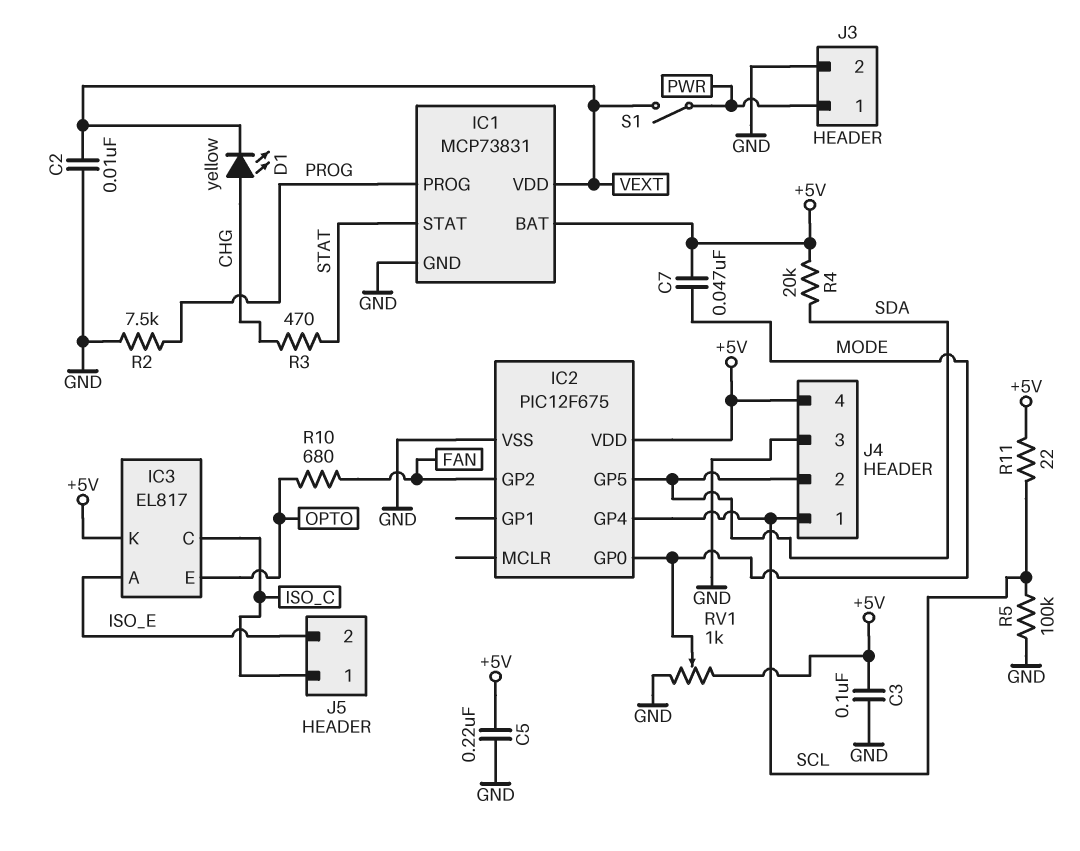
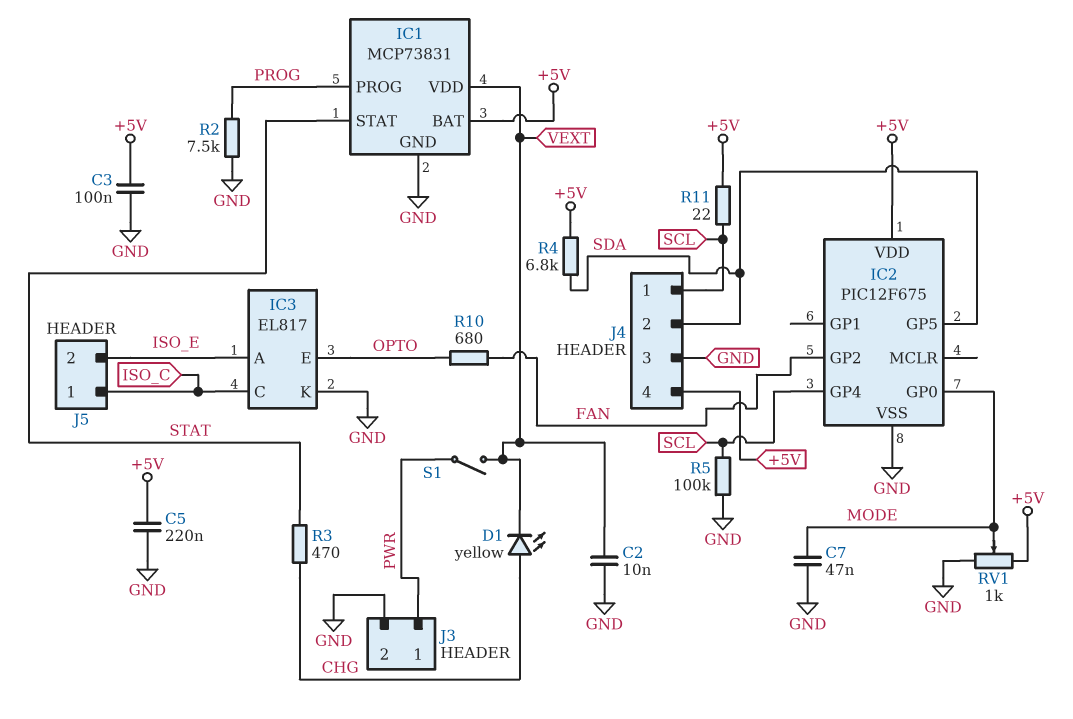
C7: 47nF (+5V, MODE) -> 47nF (GND, MODE)
IC3 pin K: +5V -> GND
R4: 20k (+5V, SDA) -> 6.8k (+5V, SDA)

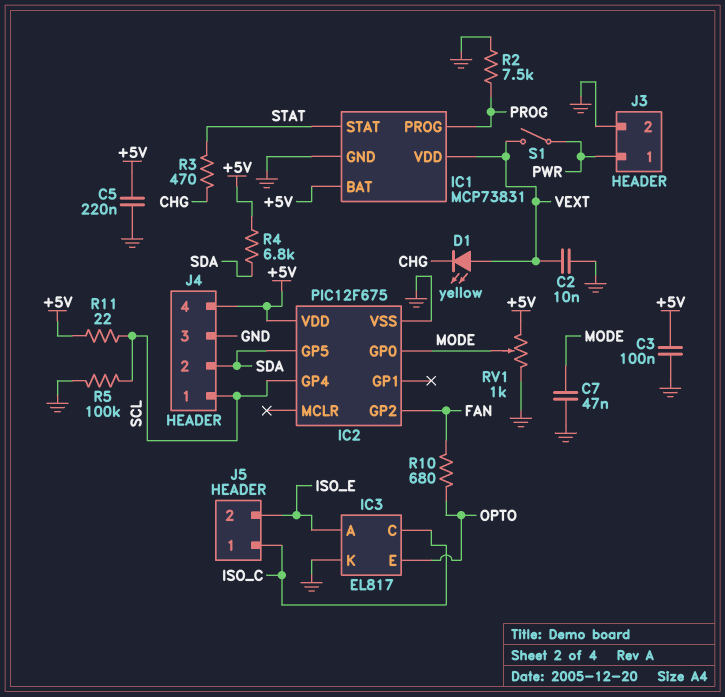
D1: LED yellow (A CHG, K VEXT) -> LED yellow (A VEXT, K CHG)

